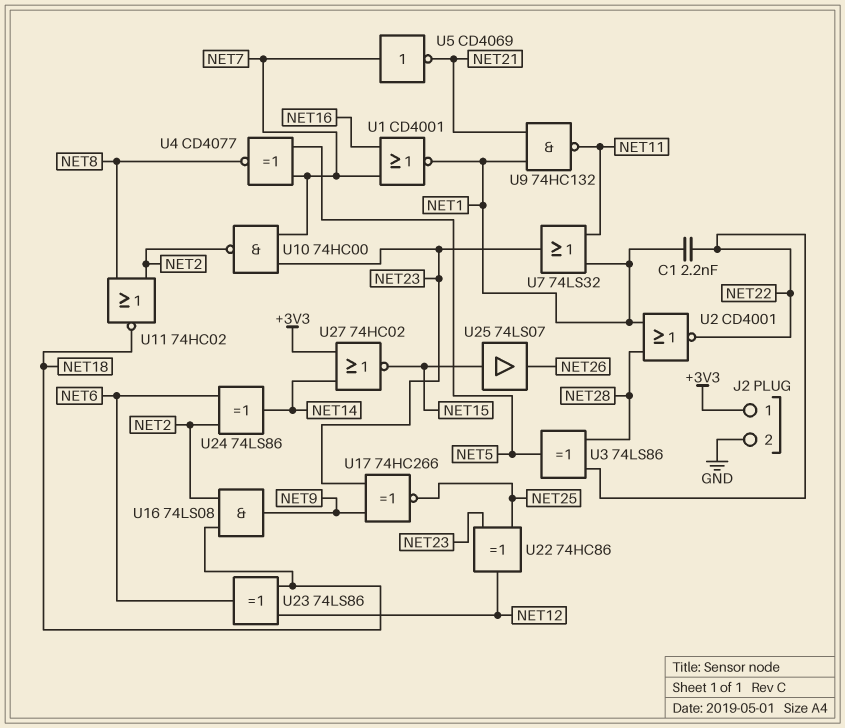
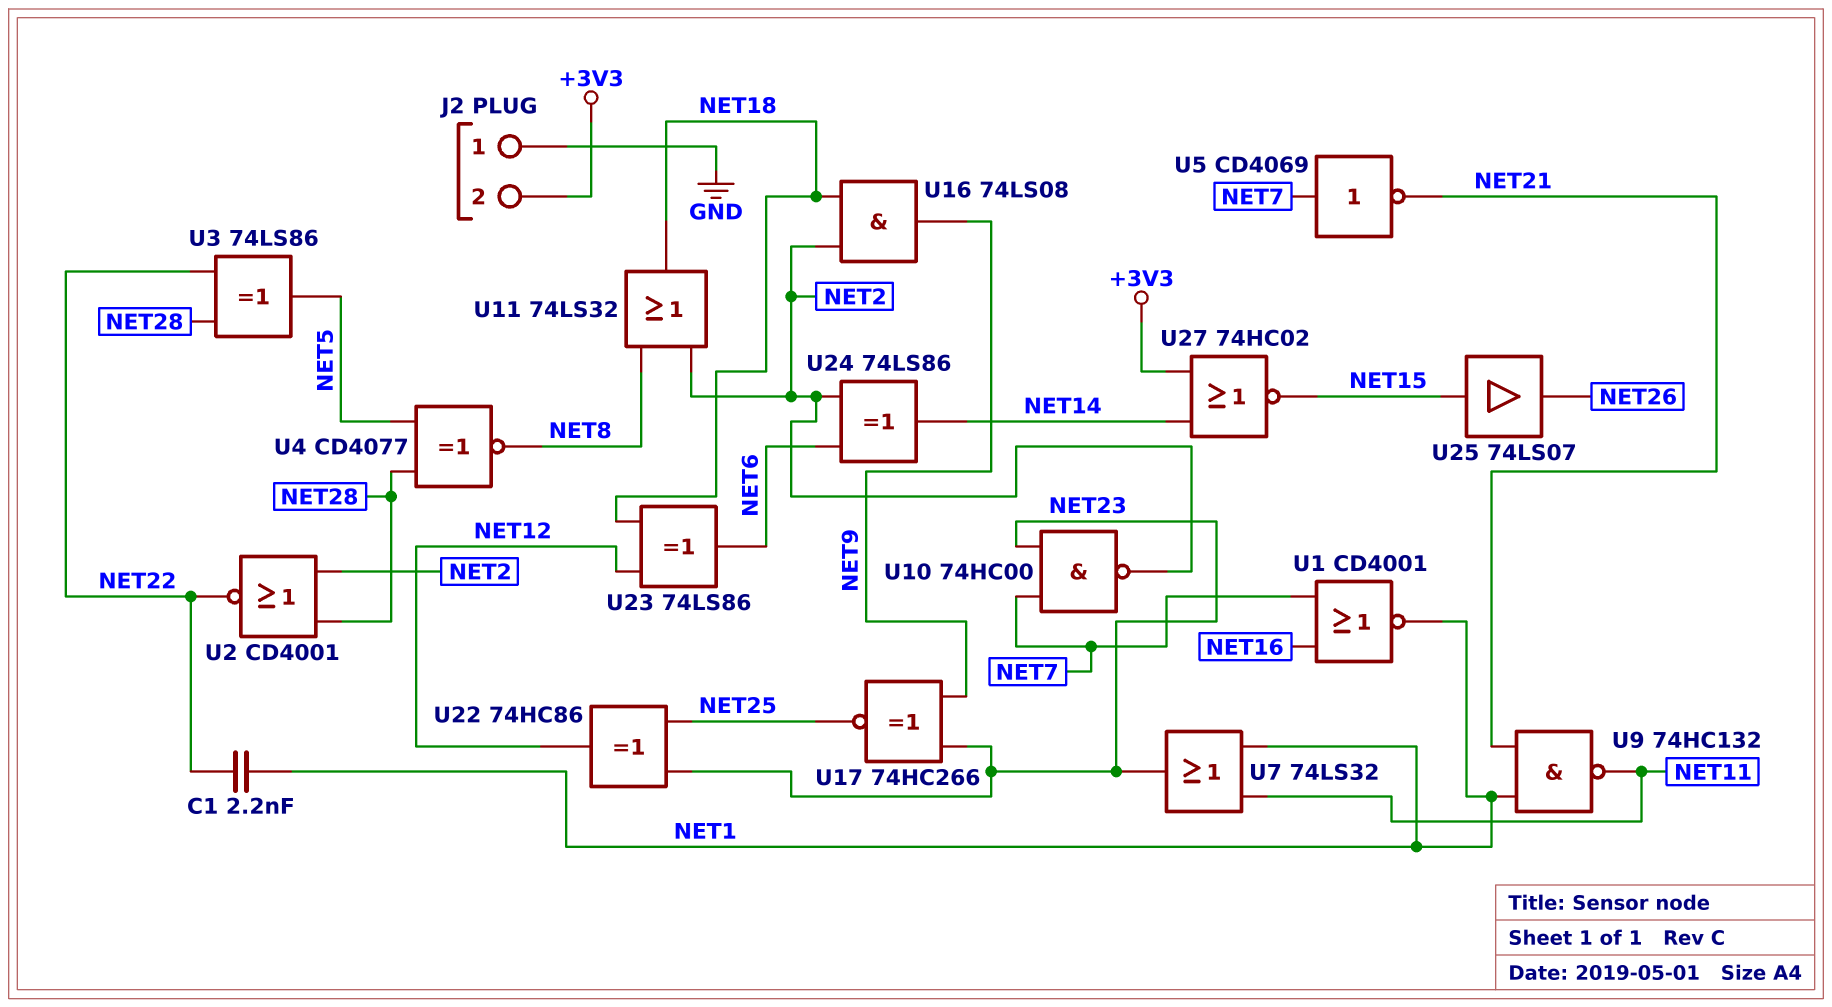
J2 pin 1: +3V3 -> GND
J2 pin 2: GND -> +3V3
U2: NOR CD4001 (in NET1, in NET28, out NET22) -> NOR CD4001 (in NET2, in NET28, out NET22)
U4: XNOR CD4077 (in NET5, in NET7, out NET8) -> XNOR CD4077 (in NET5, in NET28, out NET8)
U11: NOR 74HC02 (in NET2, in NET8, out NET18) -> OR 74LS32 (in NET2, in NET8, out NET18)

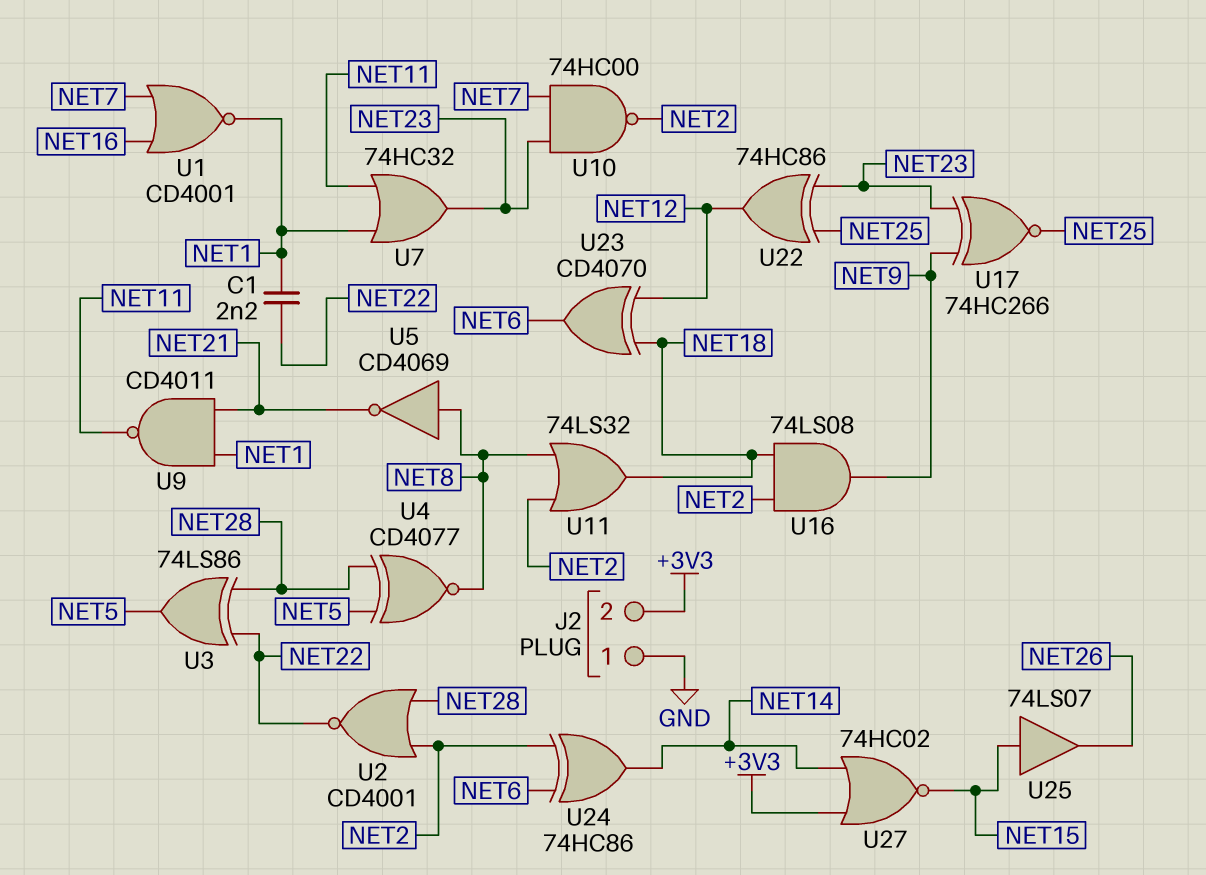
U5: NOT CD4069 (in NET7, out NET21) -> NOT CD4069 (in NET8, out NET21)
U7: OR 74LS32 (in NET1, in NET11, out NET23) -> OR 74HC32 (in NET1, in NET11, out NET23)
U9: NAND 74HC132 (in NET1, in NET21, out NET11) -> NAND CD4011 (in NET1, in NET21, out NET11)
U23: XOR 74LS86 (in NET12, in NET18, out NET6) -> XOR CD4070 (in NET12, in NET18, out NET6)
U24: XOR 74LS86 (in NET2, in NET6, out NET14) -> XOR 74HC86 (in NET2, in NET6, out NET14)

